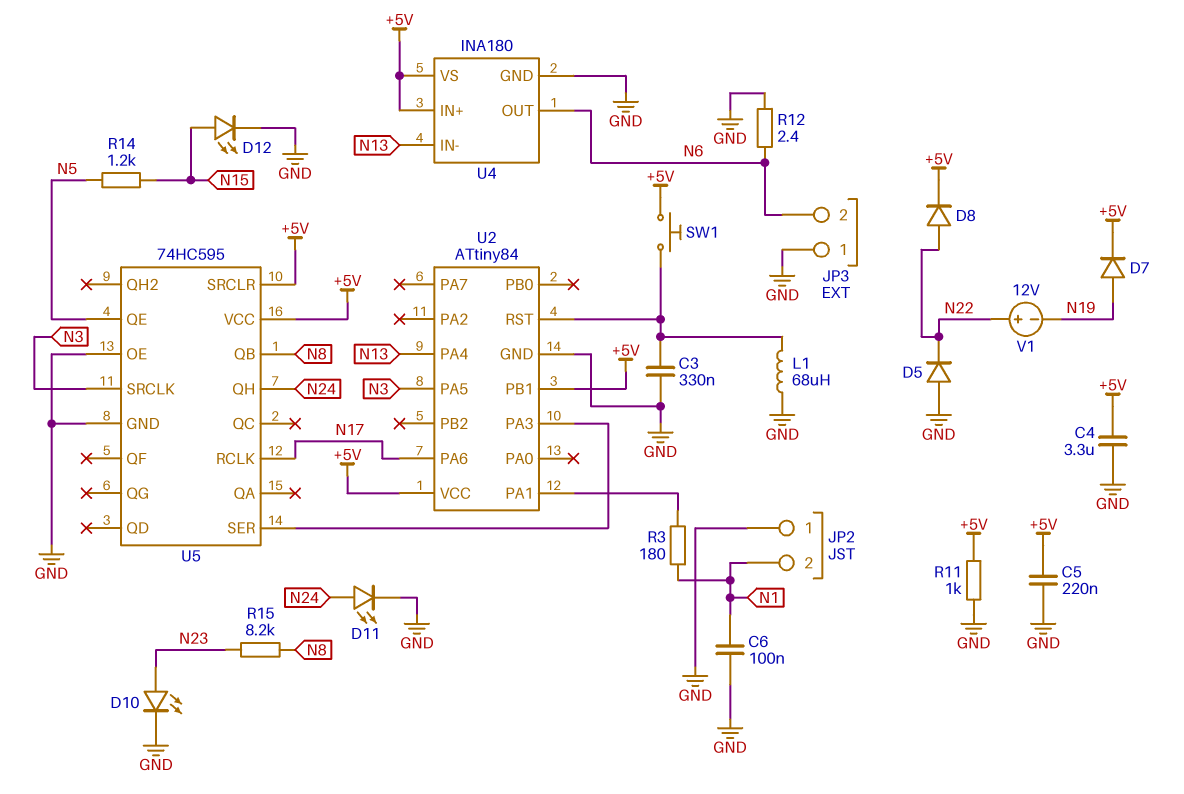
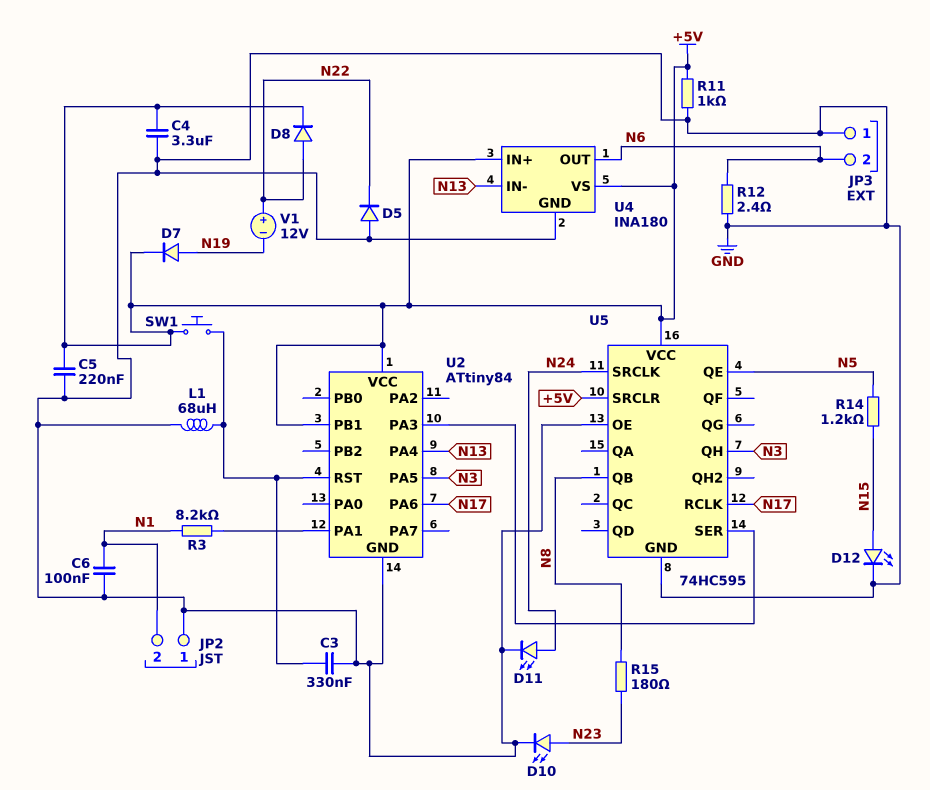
R3: 180 (N1, U2/PA1) -> 8.2k (N1, U2/PA1)
R15: 8.2k (N8, N23) -> 180 (N8, N23)
U5 pin QH: N24 -> N3
U5 pin SRCLK: N3 -> N24

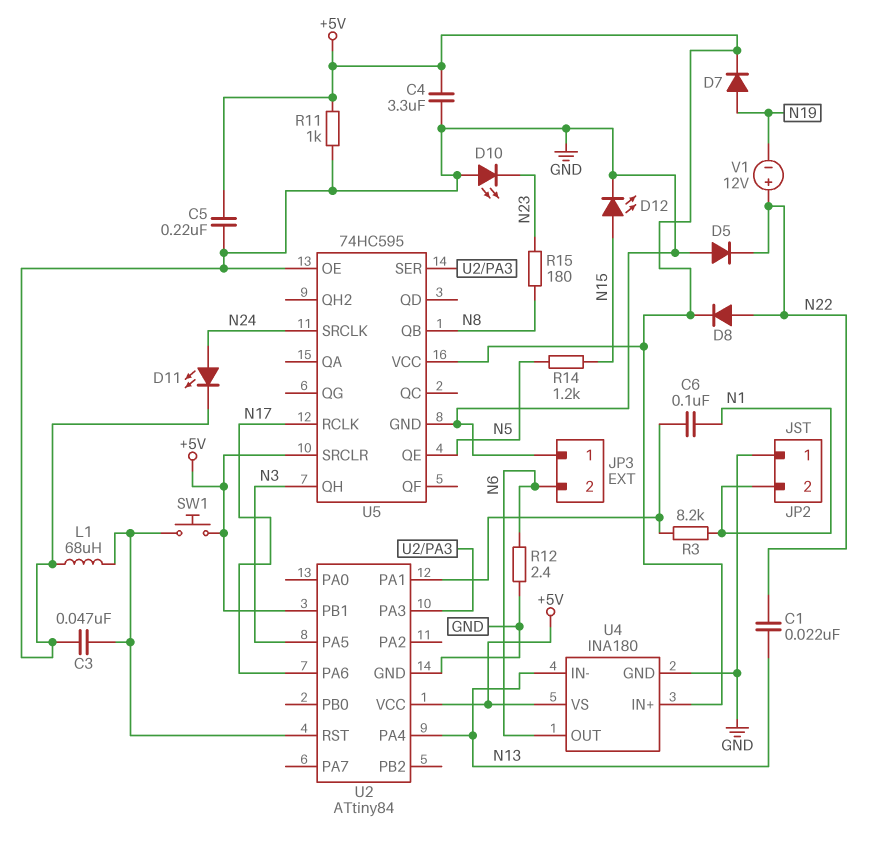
C1: none -> 22nF (N13, N22)
C3: 330nF (GND, U2/RST) -> 47nF (GND, U2/RST)
C6: 100nF (GND, N1) -> 100nF (N1, U2/PA1)
D10: LED (A N23, K GND) -> LED (A GND, K N23)

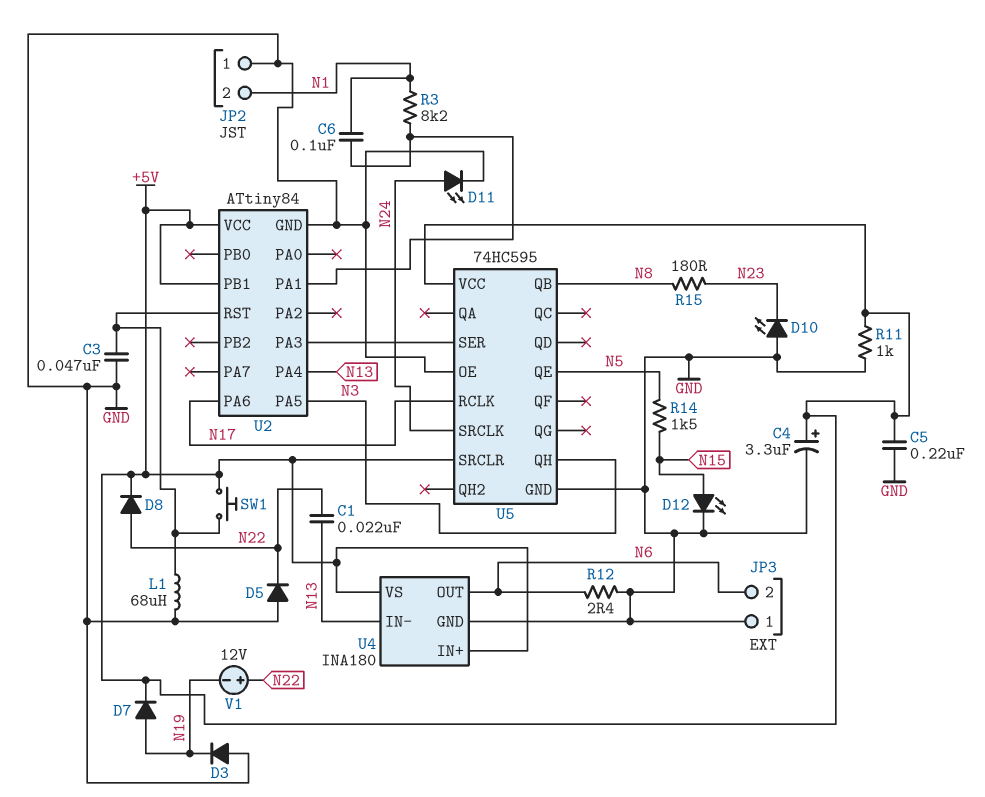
C4: 3.3uF (+5V, GND) -> 3.3uF (plus +5V, minus GND)
D3: none -> diode (A GND, K N19)
R14: 1.2k (N5, N15) -> 1.5k (N5, N15)

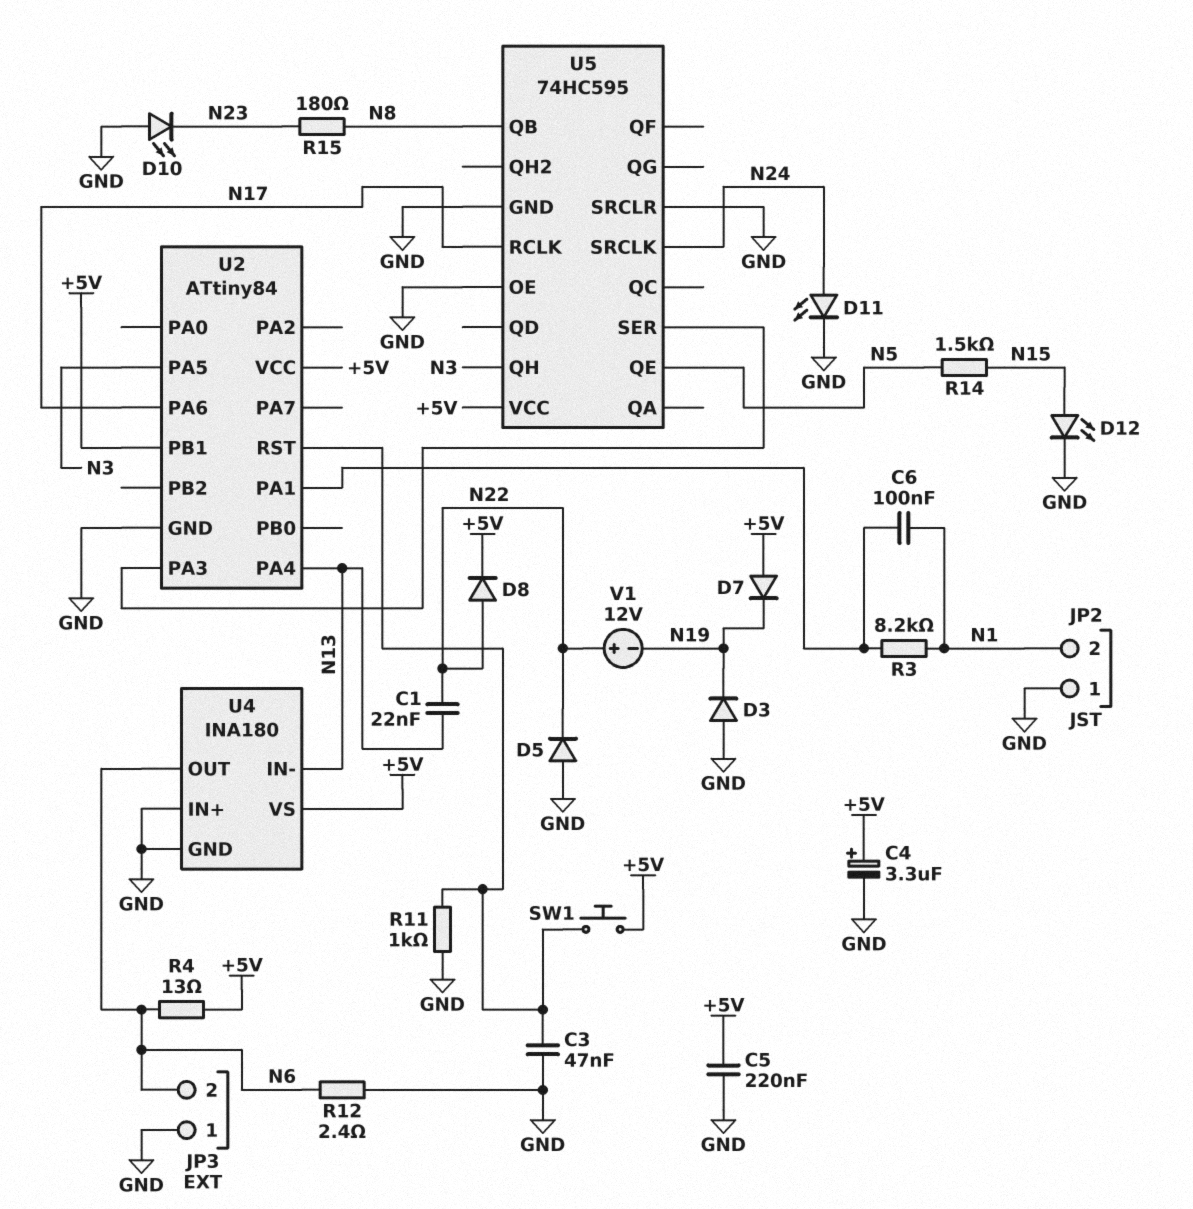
D7: diode (A N19, K +5V) -> diode (A +5V, K N19)
L1: 68uH (GND, U2/RST) -> none
R4: none -> 13 (+5V, N6)
R11: 1k (+5V, GND) -> 1k (GND, U2/RST)
U4 pin IN+: +5V -> GND
U5 pin SRCLR: +5V -> GND

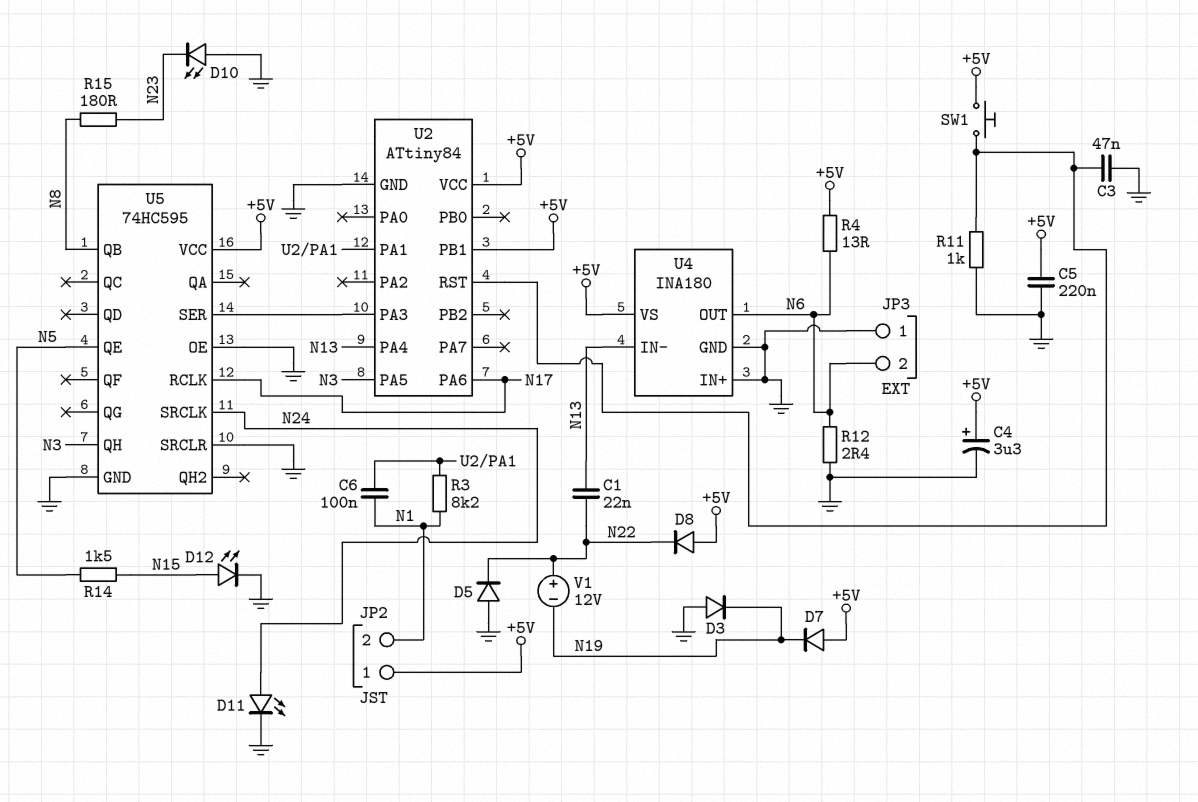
D8: diode (A N22, K +5V) -> diode (A +5V, K N22)
JP2 pin 1: GND -> +5V

